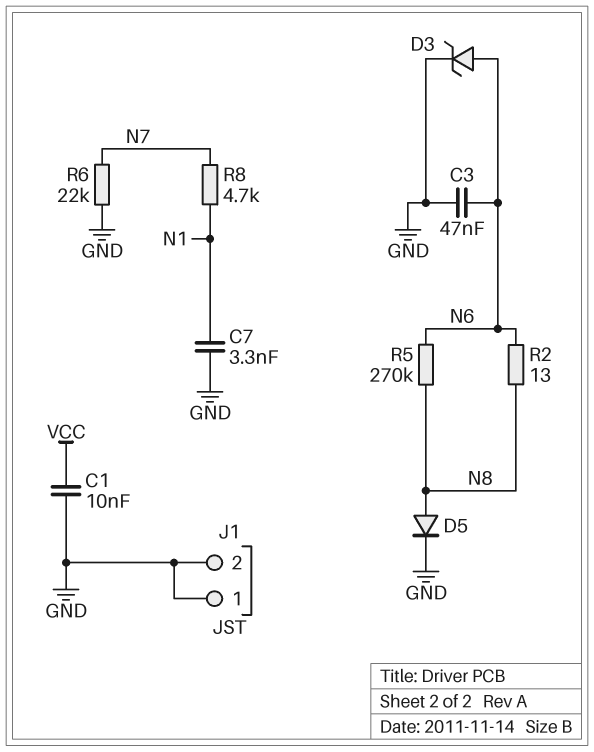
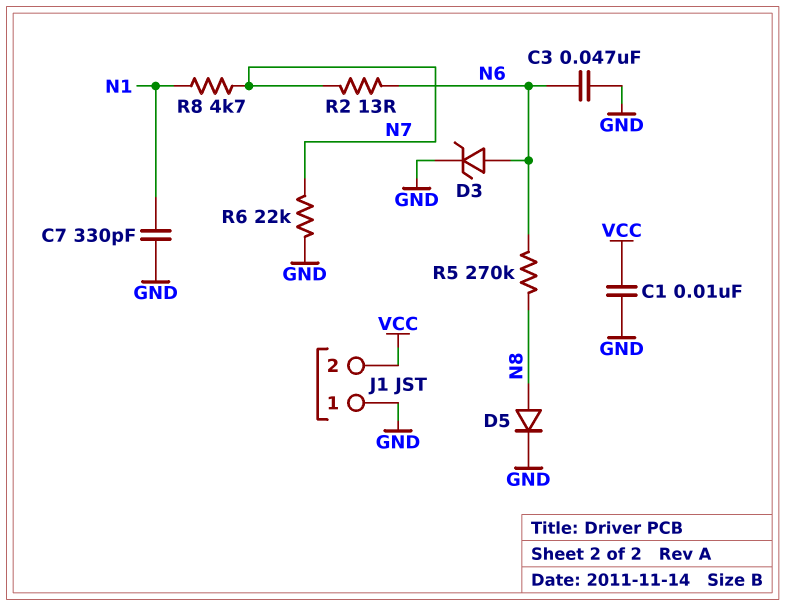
C7: 3.3nF (GND, N1) -> 330pF (GND, N1)
J1 pin 2: GND -> VCC
R2: 13 (N6, N8) -> 13 (N6, N7)

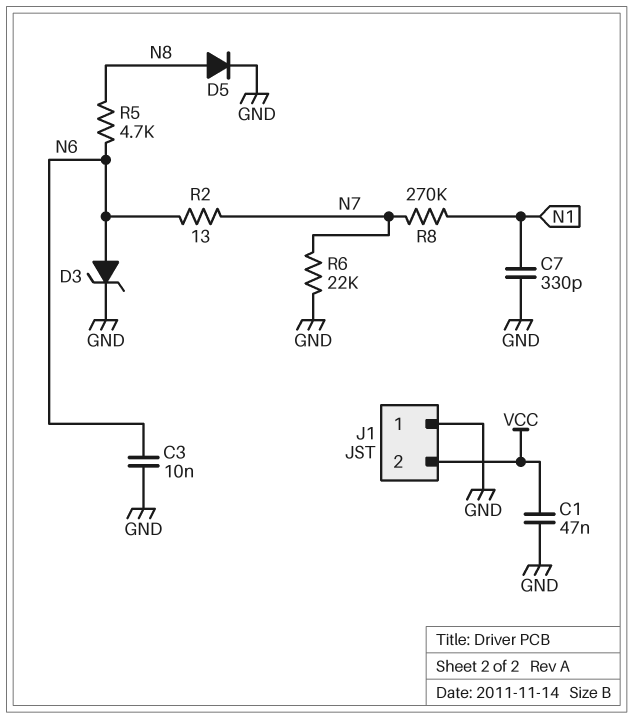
C1: 10nF (GND, VCC) -> 47nF (GND, VCC)
C3: 47nF (GND, N6) -> 10nF (GND, N6)
R5: 270k (N6, N8) -> 4.7k (N6, N8)
R8: 4.7k (N1, N7) -> 270k (N1, N7)

